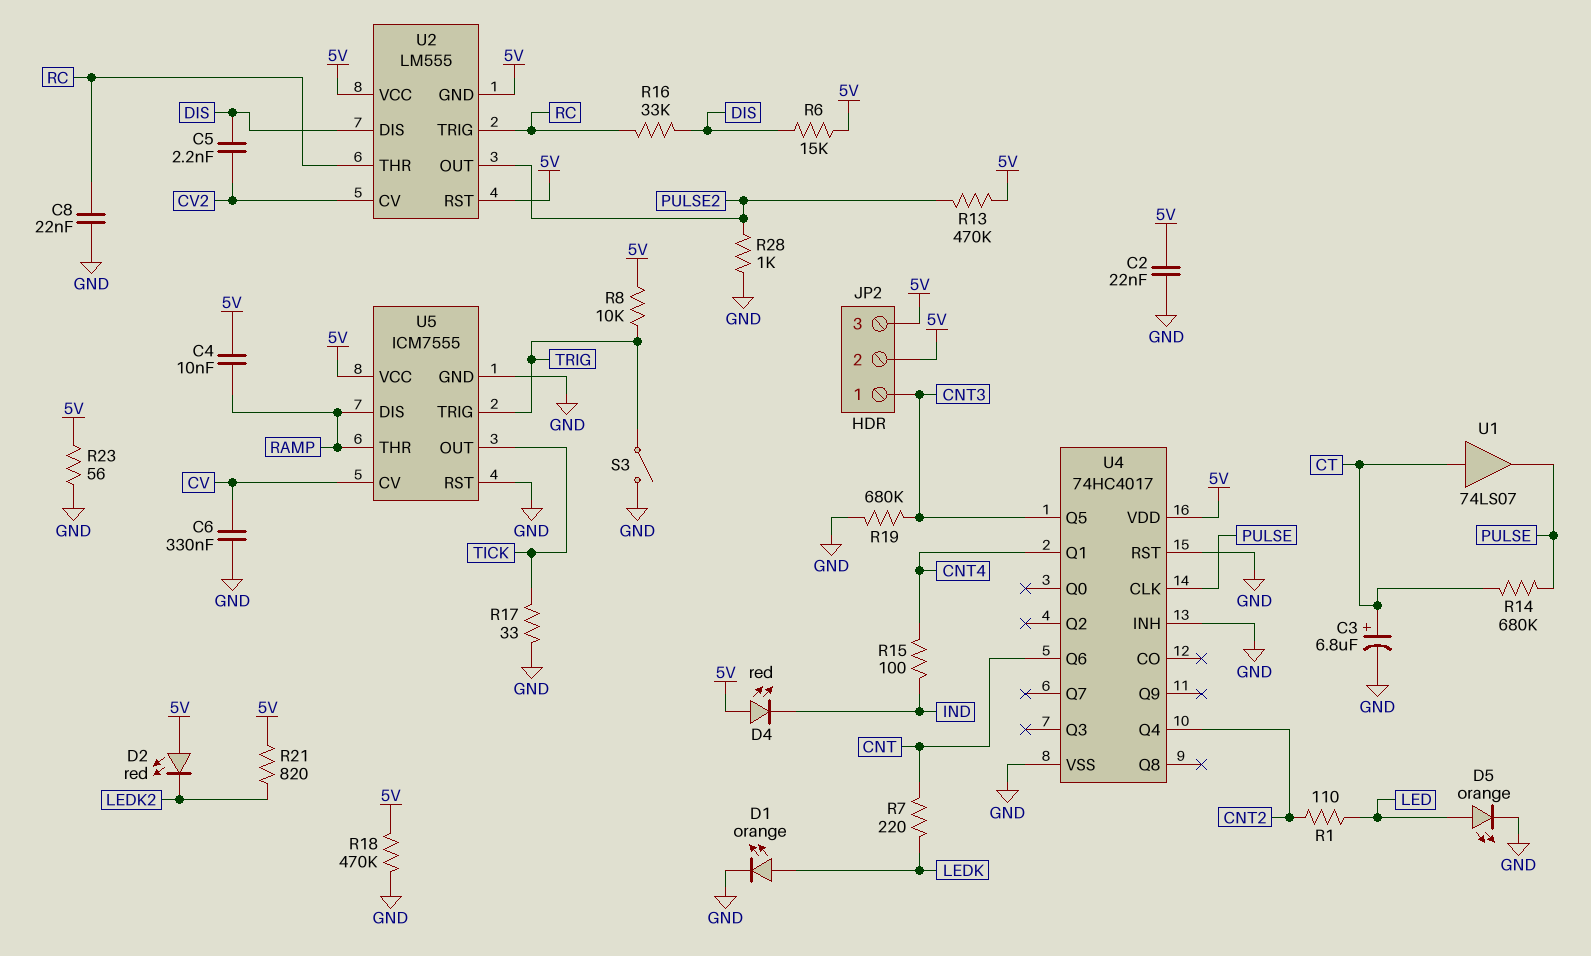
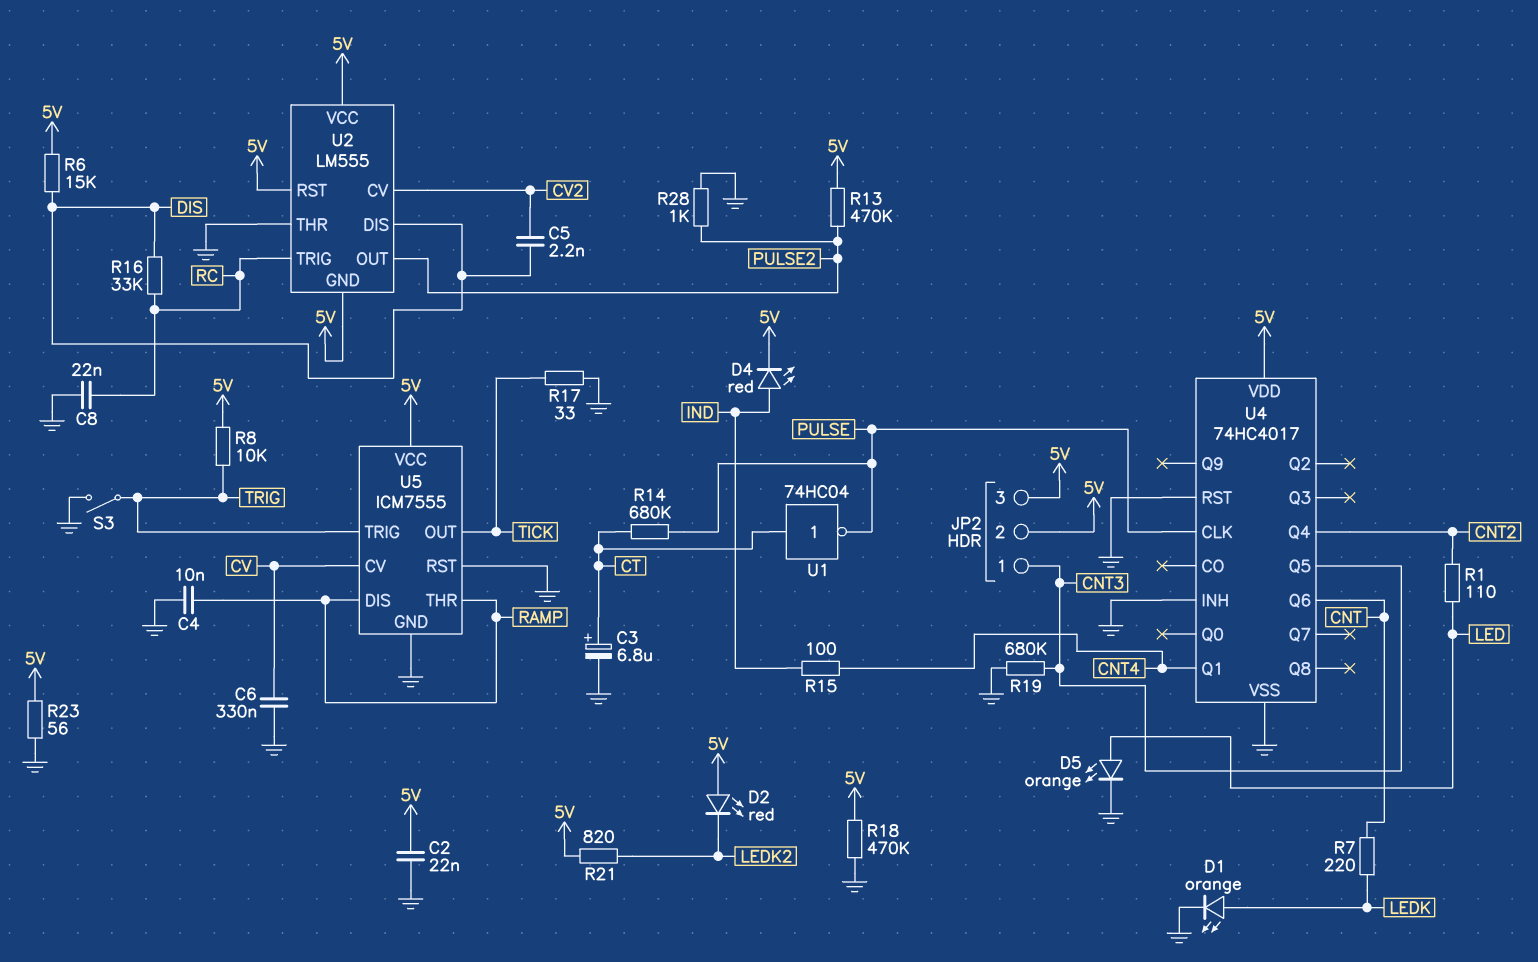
C4: 10nF (5V, RAMP) -> 10nF (GND, RAMP)
D4: LED red (A 5V, K IND) -> LED red (A IND, K 5V)
U1: buffer 74LS07 (in CT, out PULSE) -> NOT 74HC04 (in CT, out PULSE)
U2 pin THR: RC -> GND

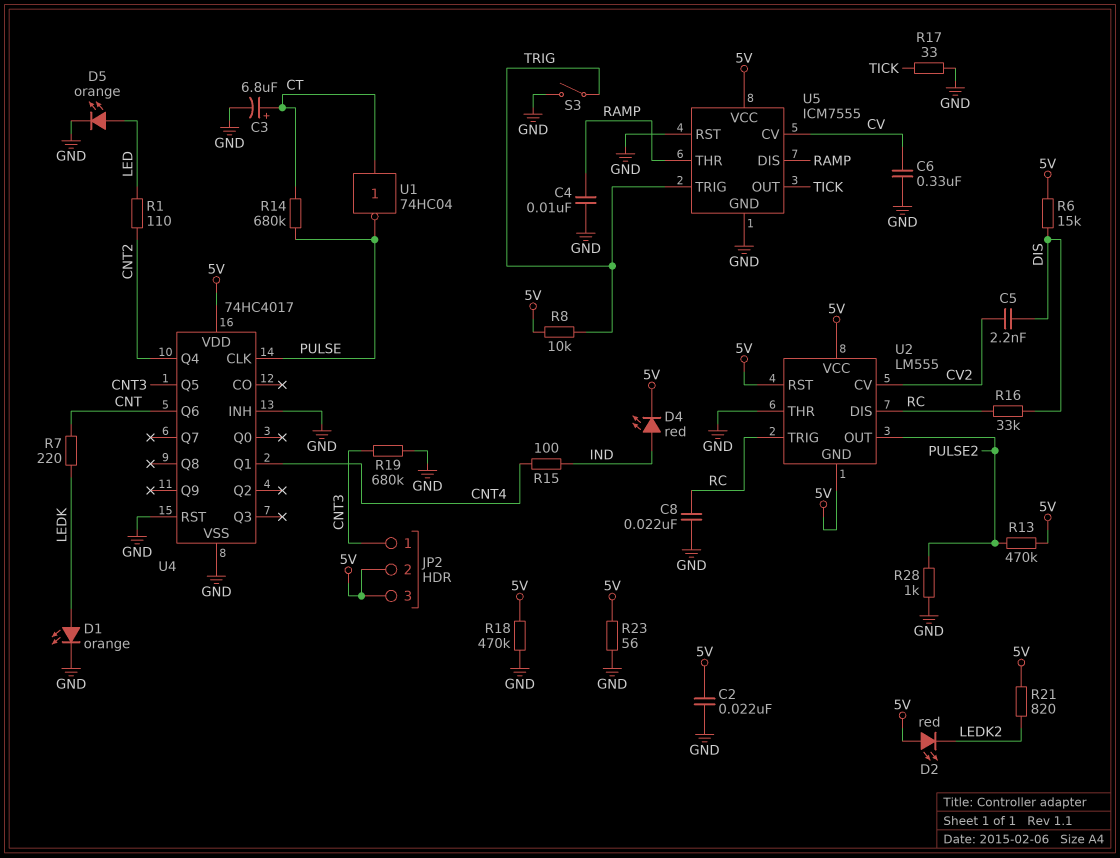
U2 pin DIS: DIS -> RC

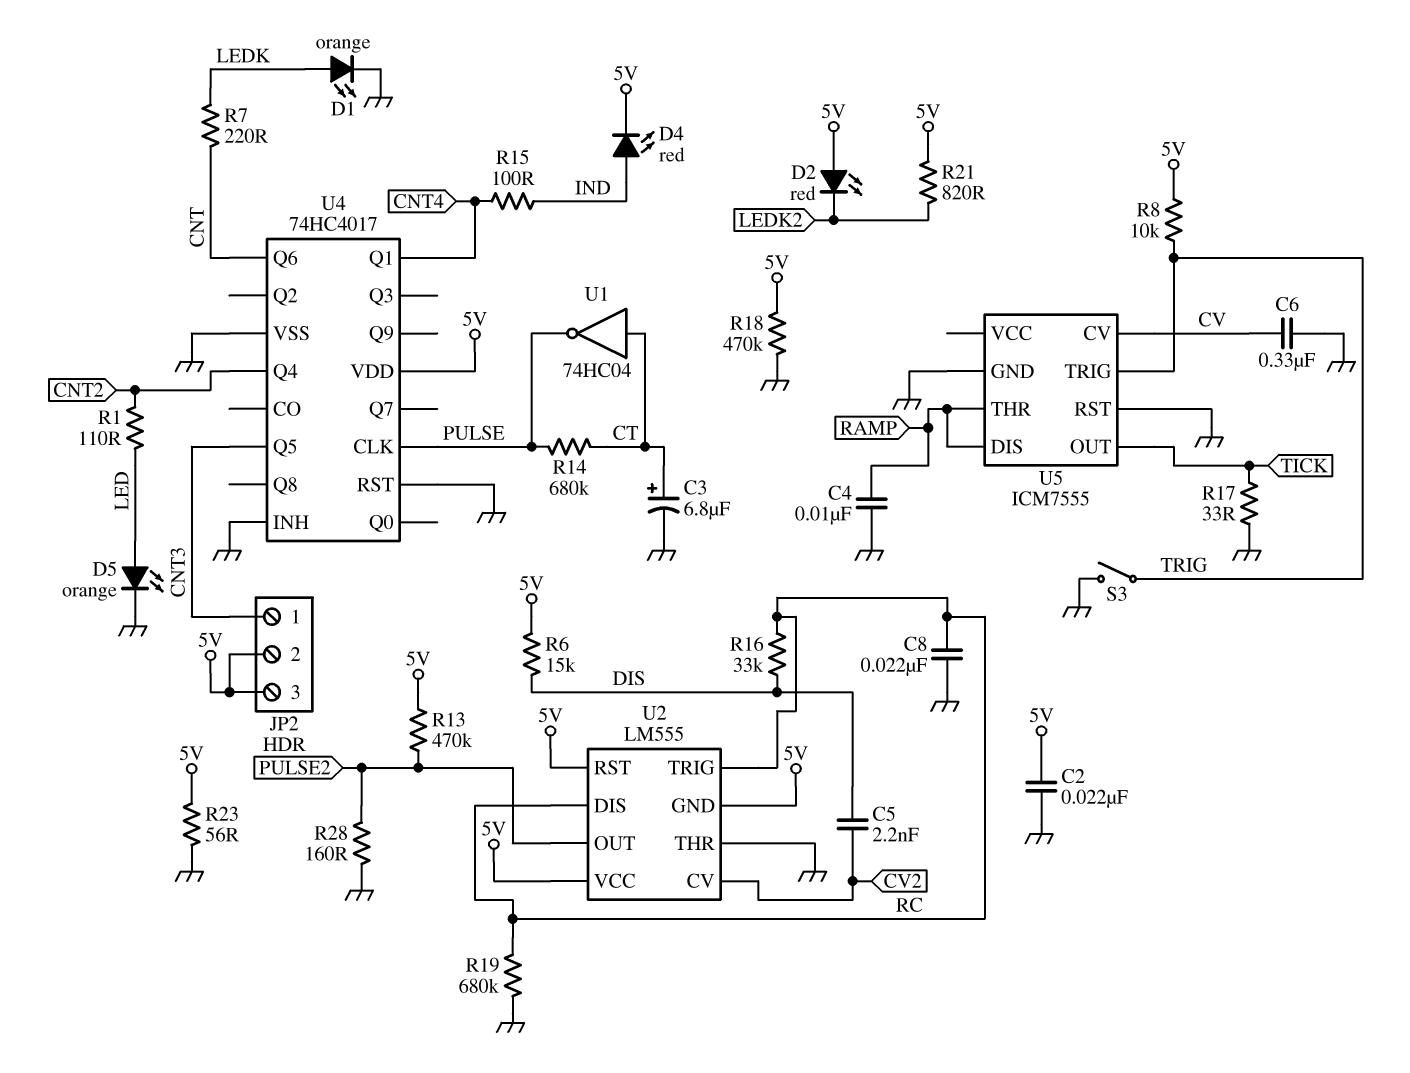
R19: 680k (CNT3, GND) -> 680k (GND, RC)
R28: 1k (GND, PULSE2) -> 160 (GND, PULSE2)
U5 pin VCC: 5V -> none

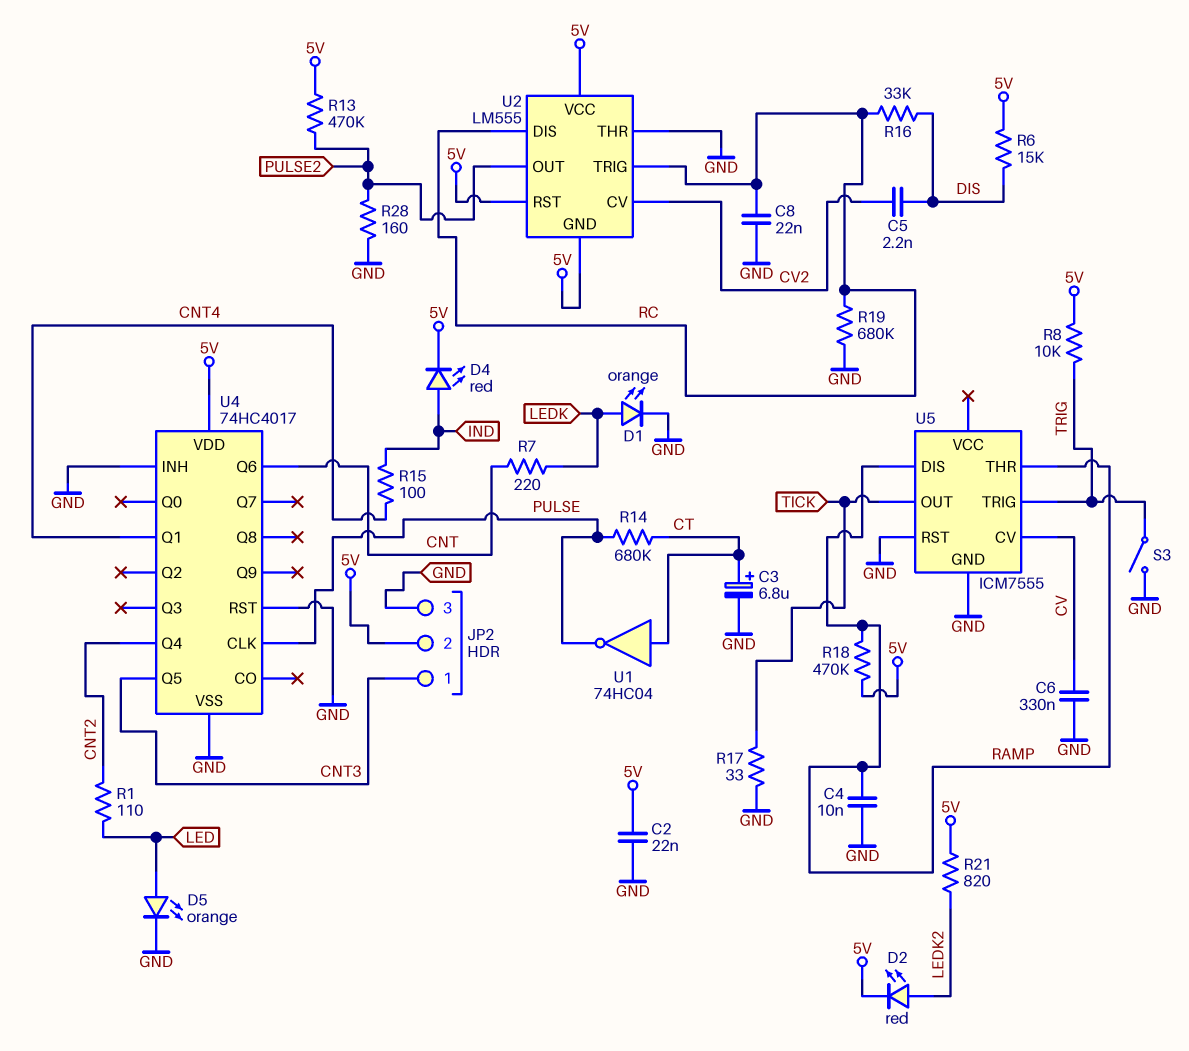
D2: LED red (A 5V, K LEDK2) -> LED red (A LEDK2, K 5V)
JP2 pin 3: 5V -> GND
R18: 470k (5V, GND) -> 470k (5V, RAMP)
R23: 56 (5V, GND) -> none

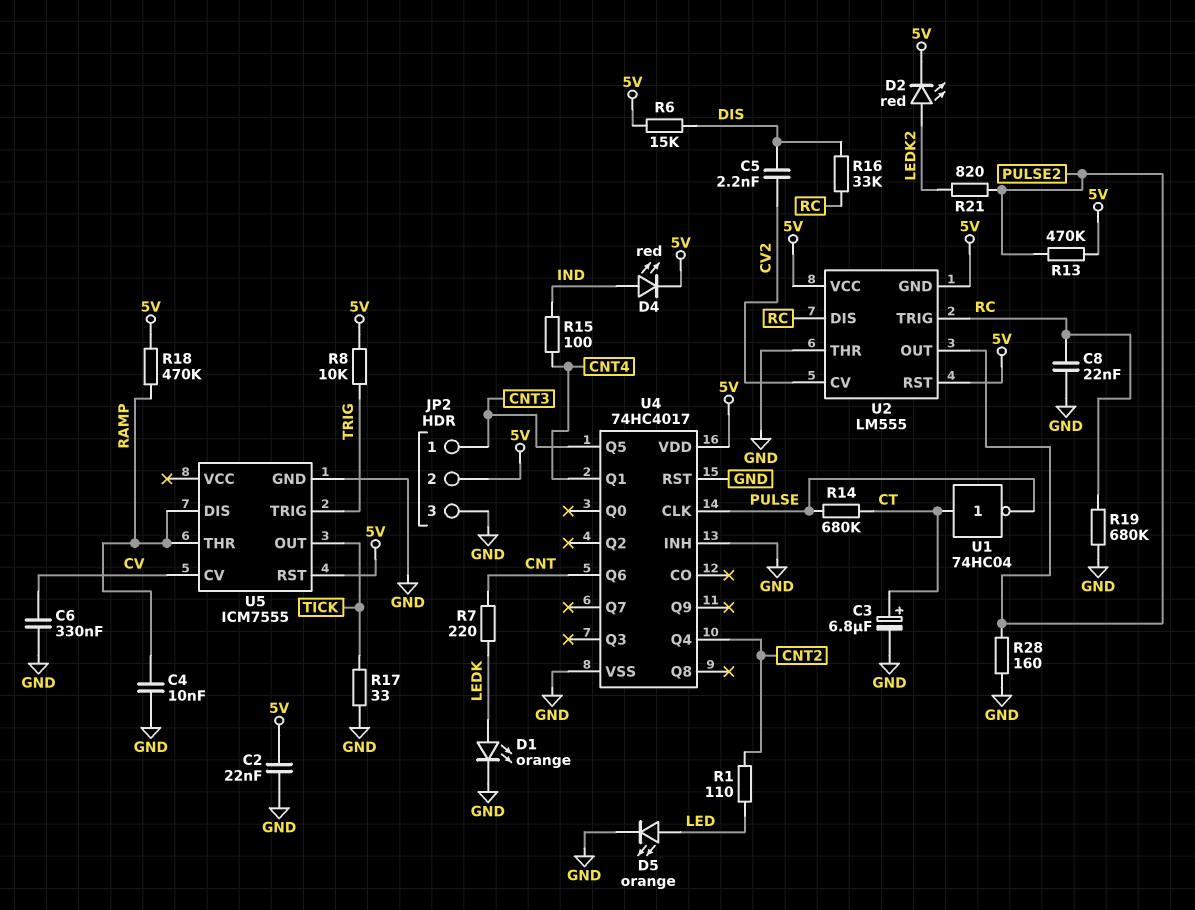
R21: 820 (5V, LEDK2) -> 820 (LEDK2, PULSE2)
S3: switch (GND, TRIG) -> none
U5 pin RST: GND -> 5V

